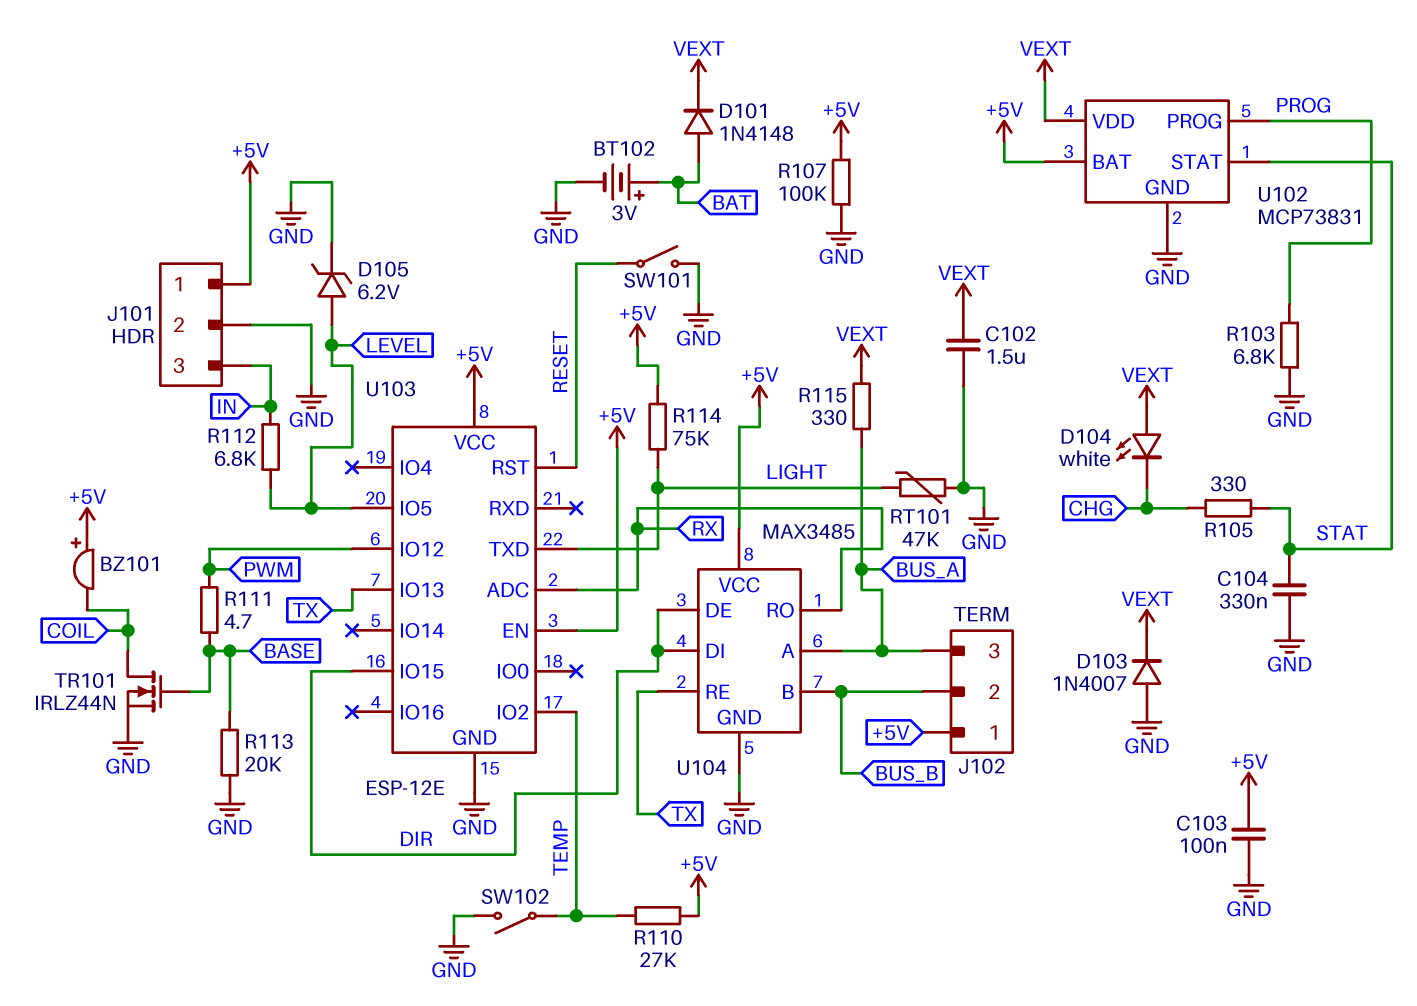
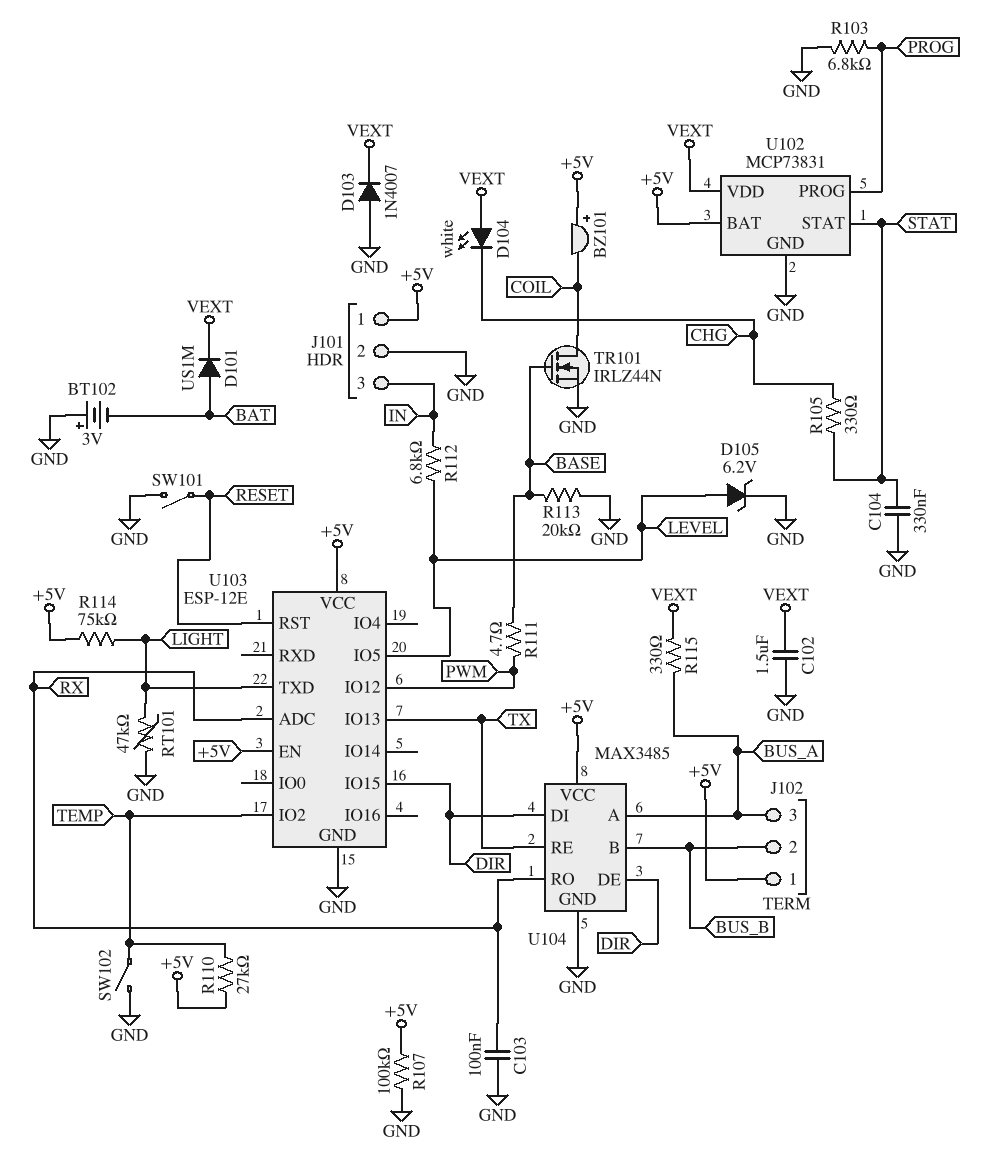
BT102: 3V (plus BAT, minus GND) -> 3V (plus GND, minus BAT)
C103: 100nF (+5V, GND) -> 100nF (GND, RX)
D101: diode 1N4148 (A BAT, K VEXT) -> diode US1M (A BAT, K VEXT)

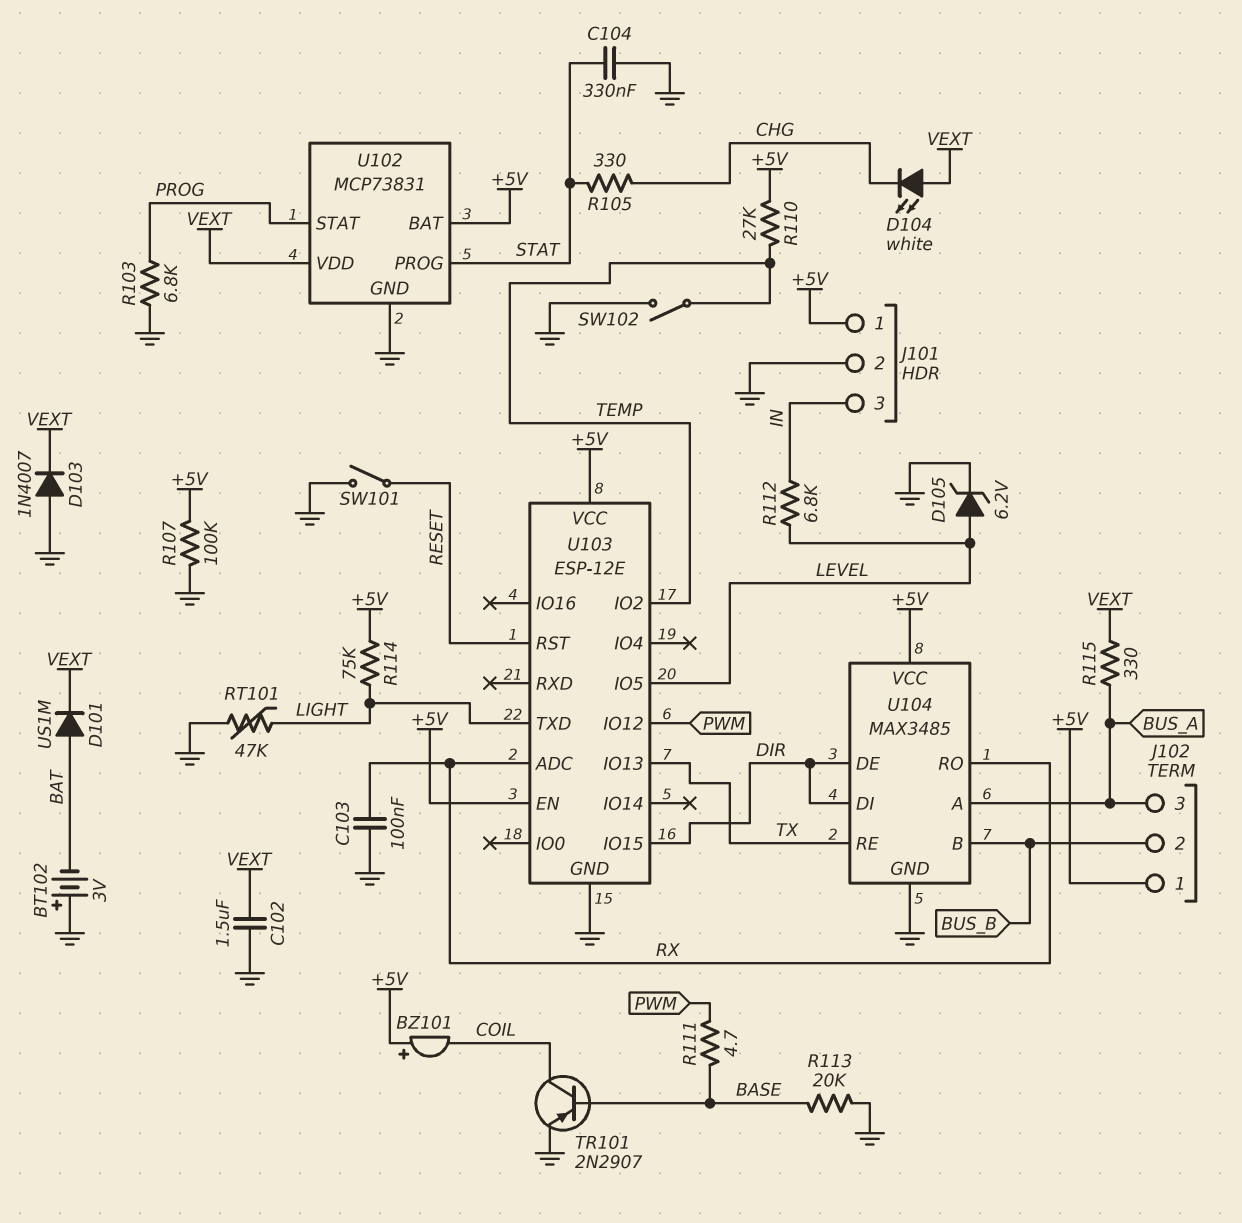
TR101: NMOS IRLZ44N (G BASE, D COIL, S GND) -> PNP 2N2907 (B BASE, C COIL, E GND)
U102 pin PROG: PROG -> STAT
U102 pin STAT: STAT -> PROG

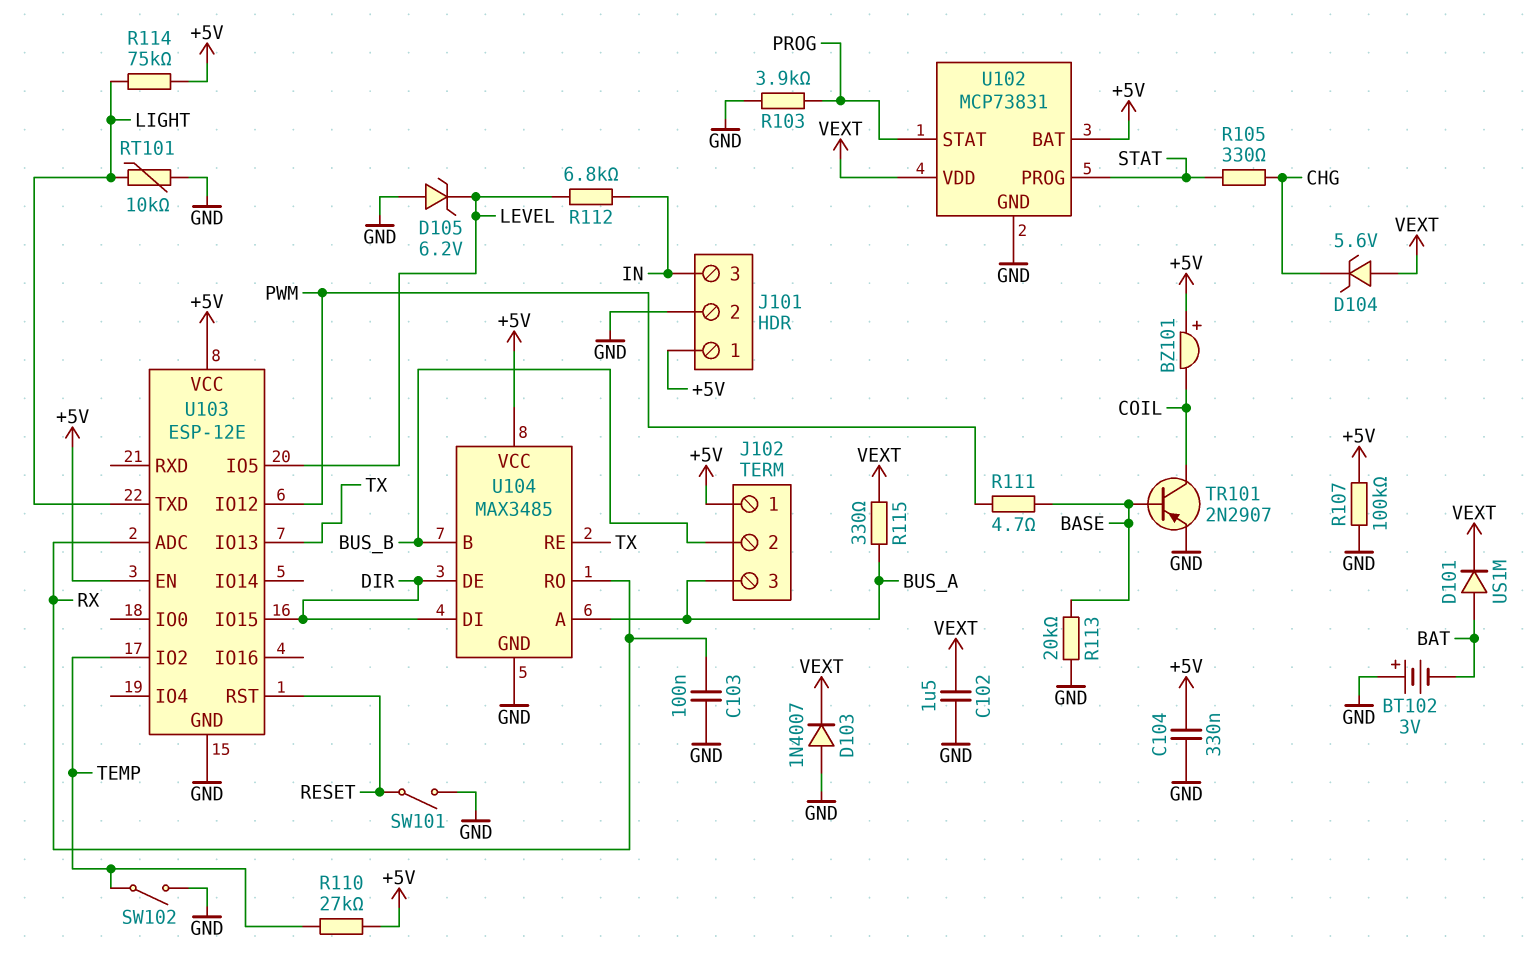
C104: 330nF (GND, STAT) -> 330nF (+5V, GND)
D104: LED white (A VEXT, K CHG) -> zener 5.6V (A VEXT, K CHG)
D105: zener 6.2V (A LEVEL, K GND) -> zener 6.2V (A GND, K LEVEL)
R103: 6.8k (GND, PROG) -> 3.9k (GND, PROG)
RT101: 47k (GND, LIGHT) -> 10k (GND, LIGHT)

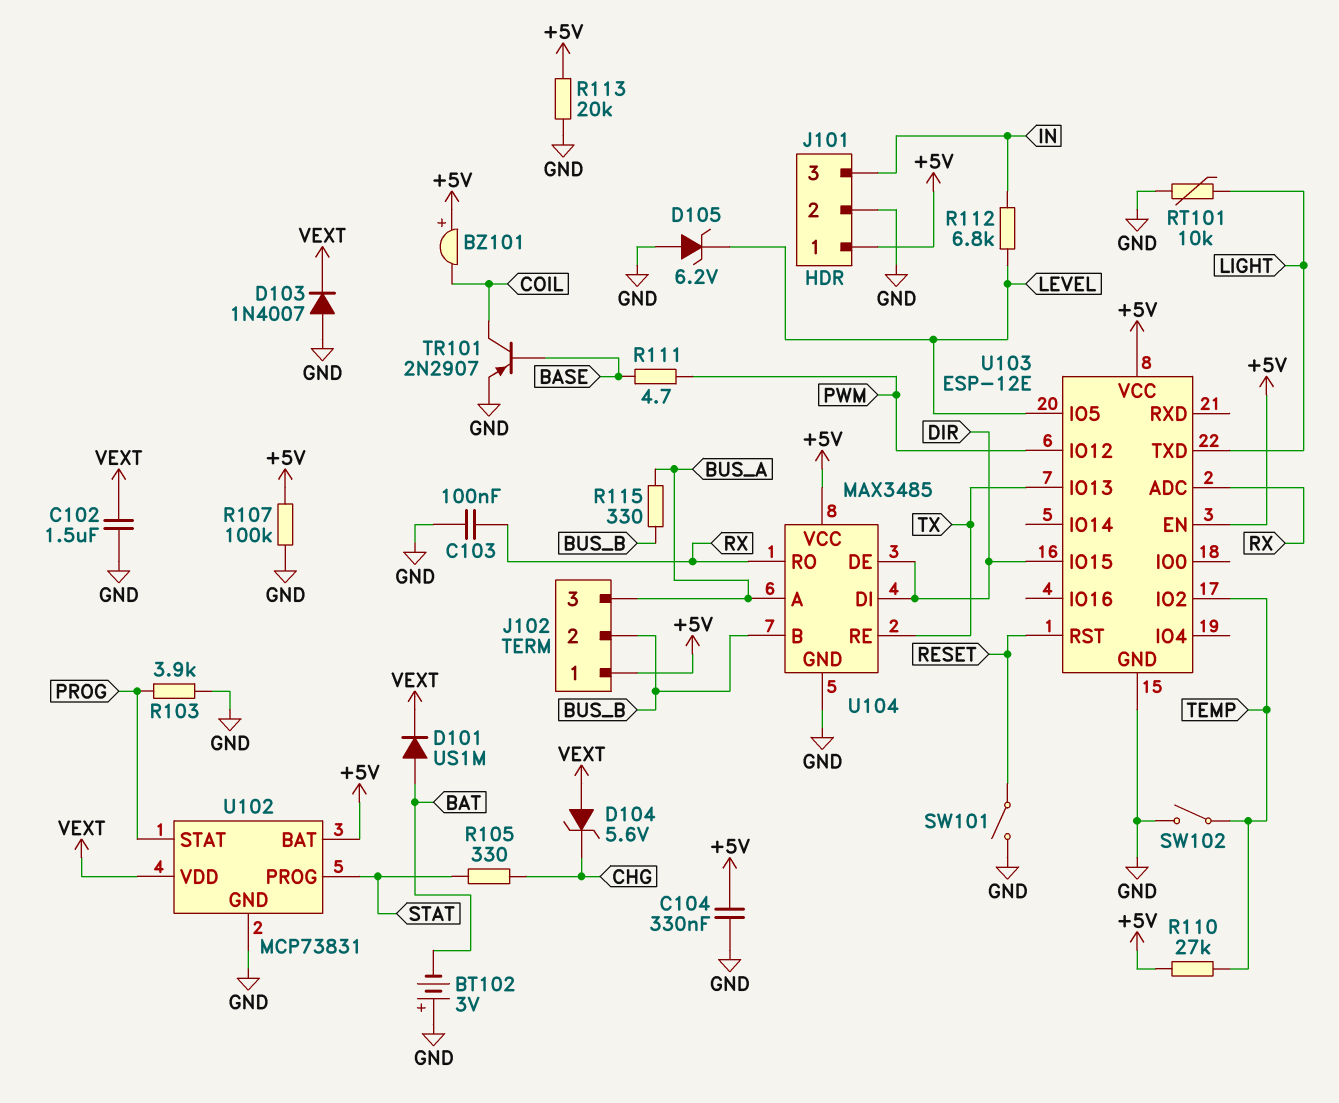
R113: 20k (BASE, GND) -> 20k (+5V, GND)
R114: 75k (+5V, LIGHT) -> none
R115: 330 (BUS_A, VEXT) -> 330 (BUS_A, BUS_B)

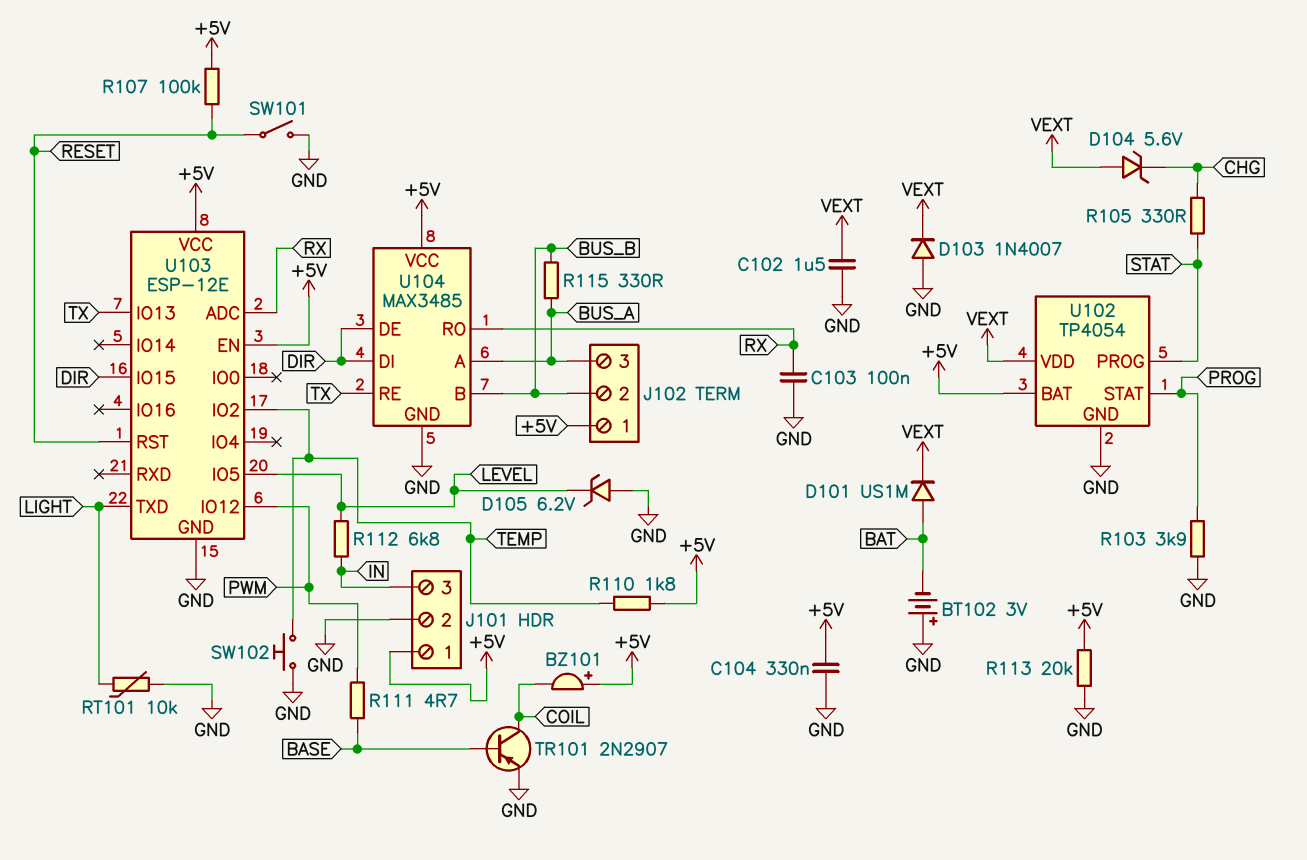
R107: 100k (+5V, GND) -> 100k (+5V, RESET)
R110: 27k (+5V, TEMP) -> 1.8k (+5V, TEMP)
SW102: switch (GND, TEMP) -> button (GND, TEMP)
U102: MCP73831 -> TP4054

